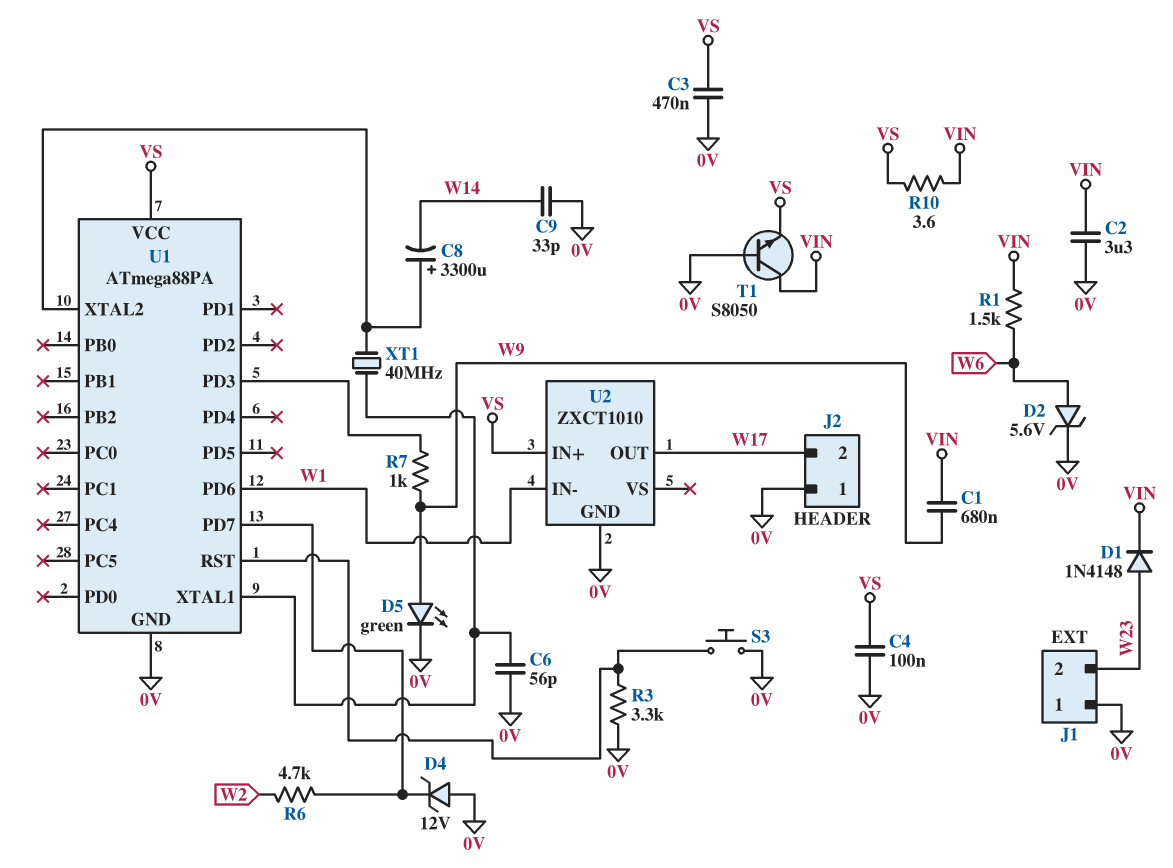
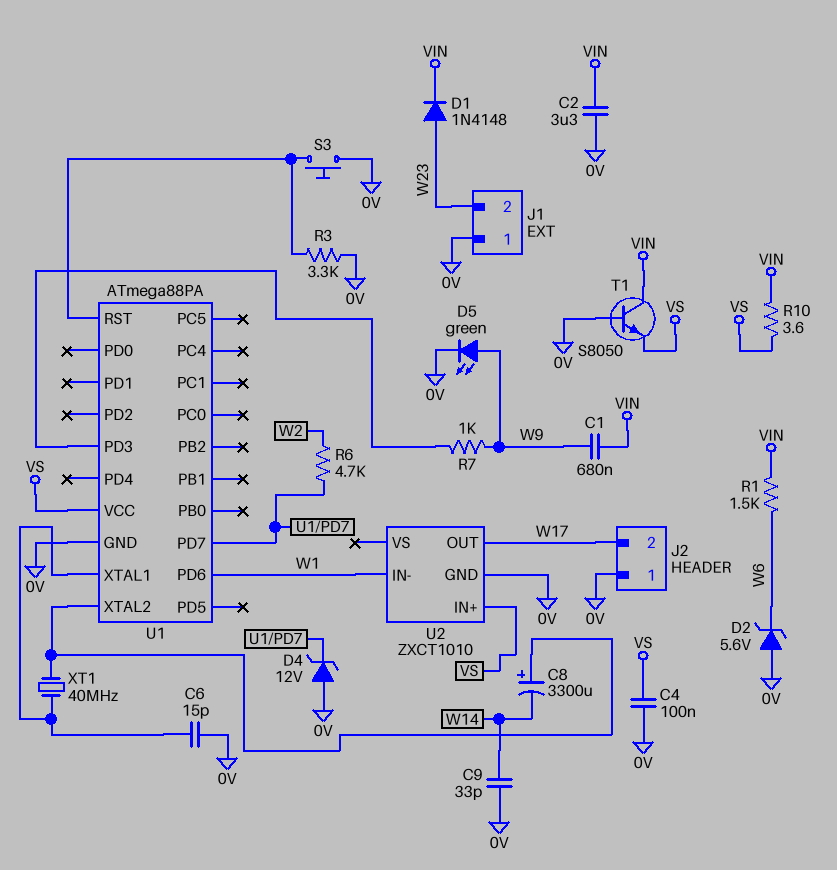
C3: 470nF (0V, VS) -> none
C6: 56pF (0V, U1/XTAL1) -> 15pF (0V, U1/XTAL1)
D2: zener 5.6V (A W6, K 0V) -> zener 5.6V (A 0V, K W6)

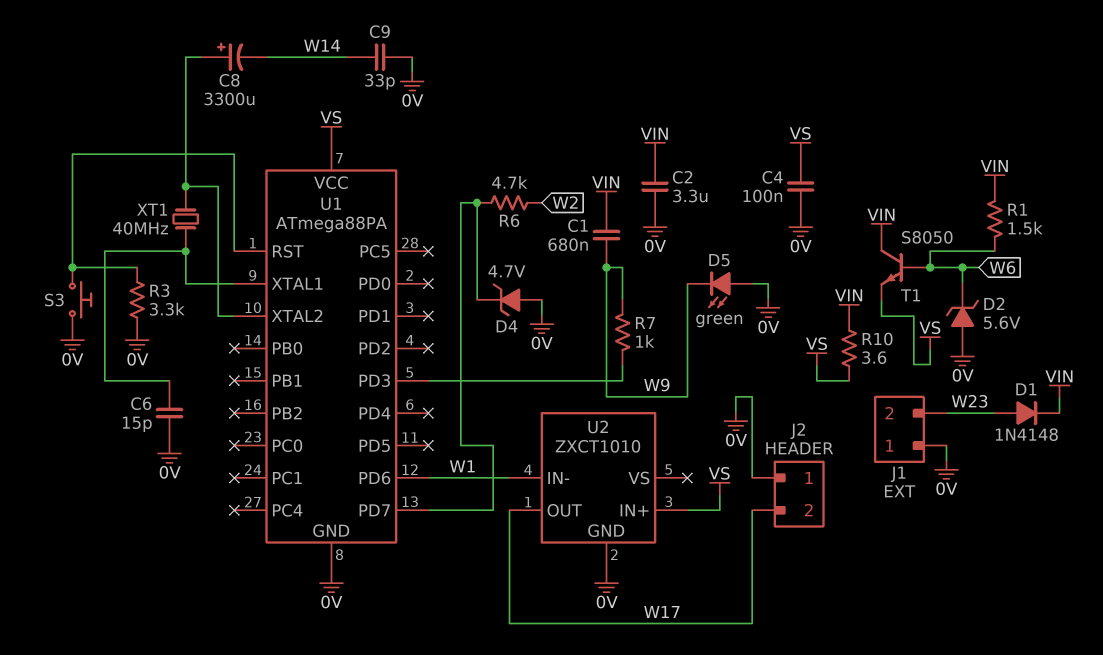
D4: zener 12V (A 0V, K U1/PD7) -> zener 4.7V (A 0V, K U1/PD7)
D5: LED green (A W9, K 0V) -> LED green (A 0V, K W9)
T1: NPN S8050 (B 0V, C VIN, E VS) -> NPN S8050 (B W6, C VIN, E VS)

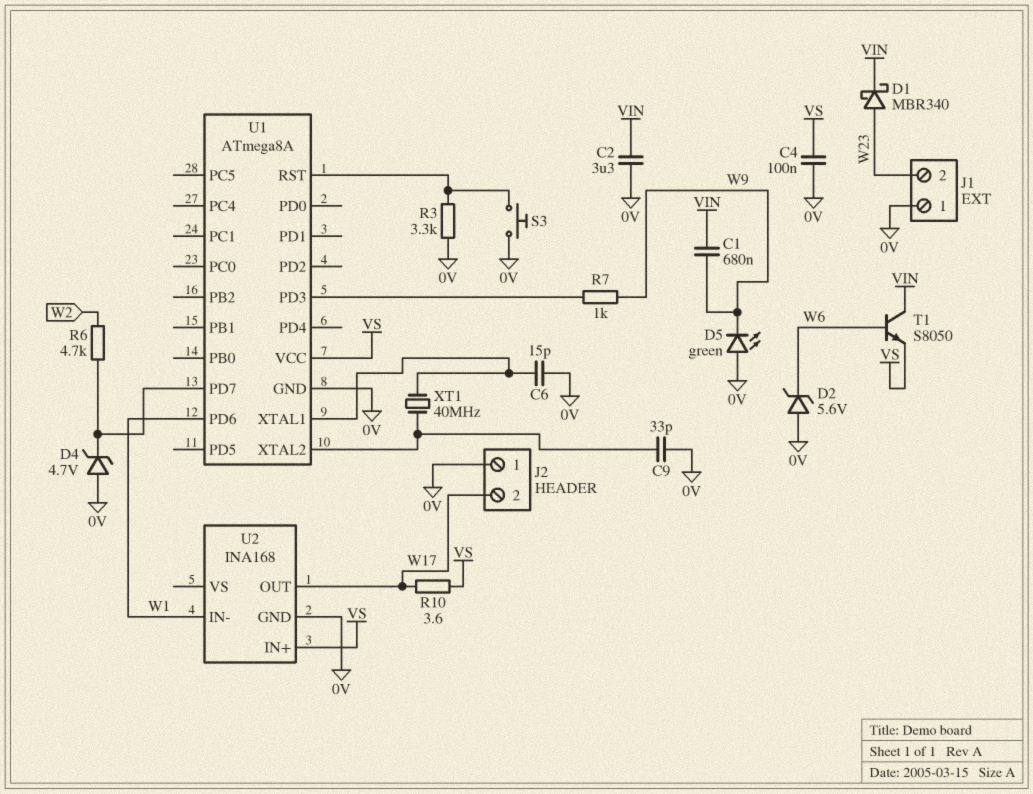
C8: 3300uF (plus U1/XTAL2, minus W14) -> none
C9: 33pF (0V, W14) -> 33pF (0V, U1/XTAL2)
D1: diode 1N4148 (A W23, K VIN) -> schottky MBR340 (A W23, K VIN)
R1: 1.5k (VIN, W6) -> none
R10: 3.6 (VIN, VS) -> 3.6 (VS, W17)
U1: ATmega88PA -> ATmega8A
U2: ZXCT1010 -> INA168

